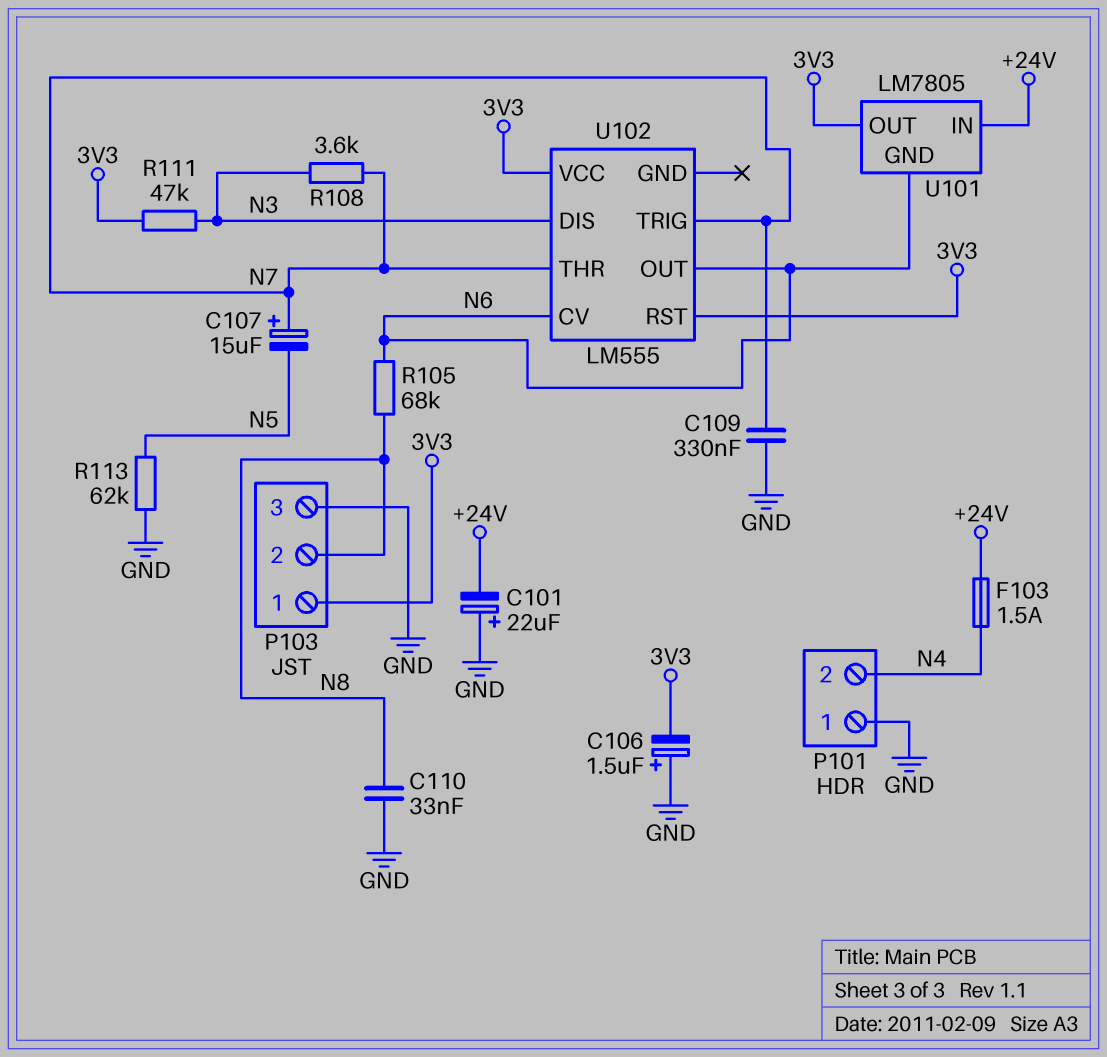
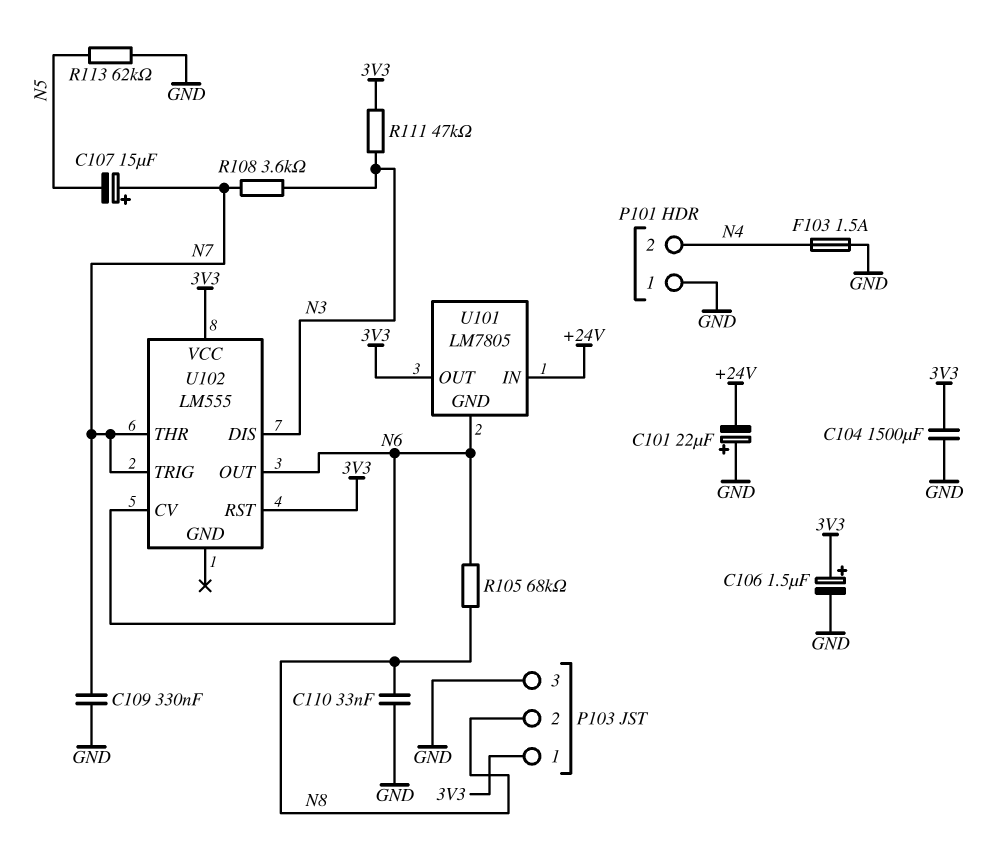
C104: none -> 1500uF (3V3, GND)
C106: 1.5uF (plus GND, minus 3V3) -> 1.5uF (plus 3V3, minus GND)
F103: 1.5A (+24V, N4) -> 1.5A (GND, N4)

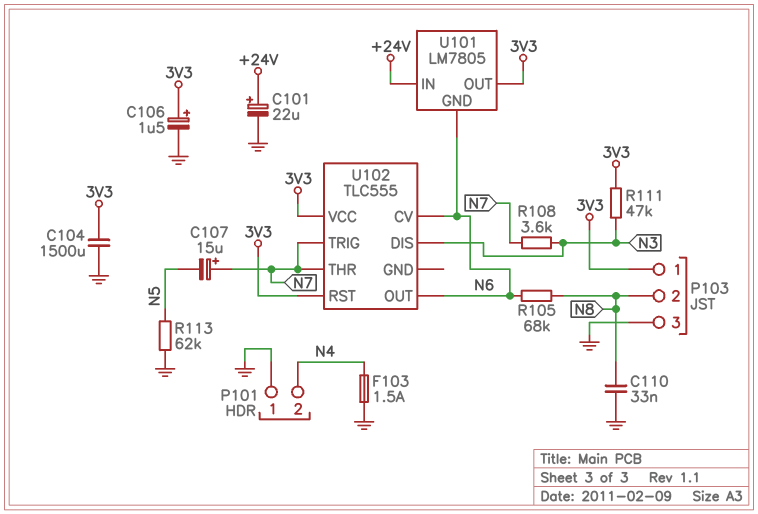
C101: 22uF (plus GND, minus +24V) -> 22uF (plus +24V, minus GND)
C109: 330nF (GND, N7) -> none
U102: LM555 -> TLC555

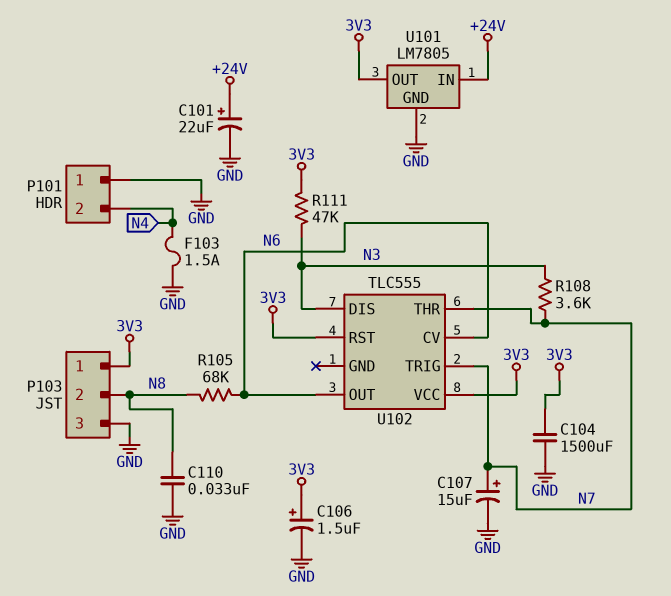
C107: 15uF (plus N7, minus N5) -> 15uF (plus N7, minus GND)
R113: 62k (GND, N5) -> none
U101 pin GND: N6 -> GND

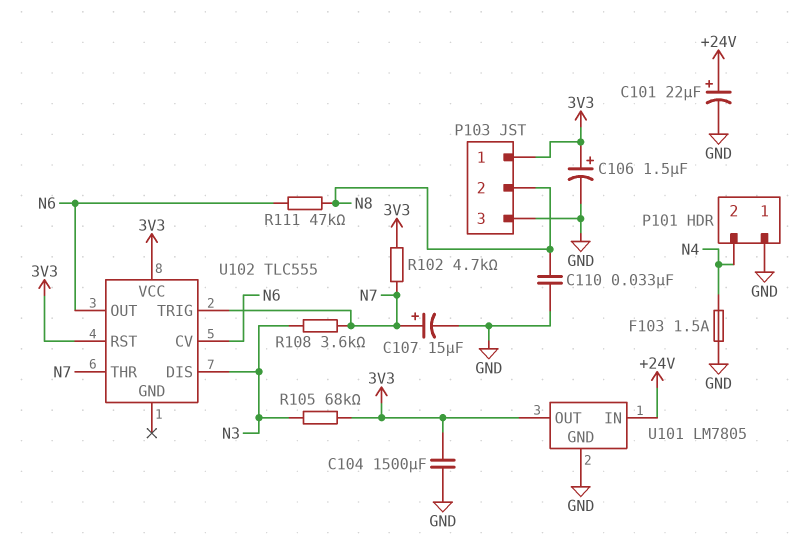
R102: none -> 4.7k (3V3, N7)
R105: 68k (N6, N8) -> 68k (3V3, N3)
R111: 47k (3V3, N3) -> 47k (N6, N8)

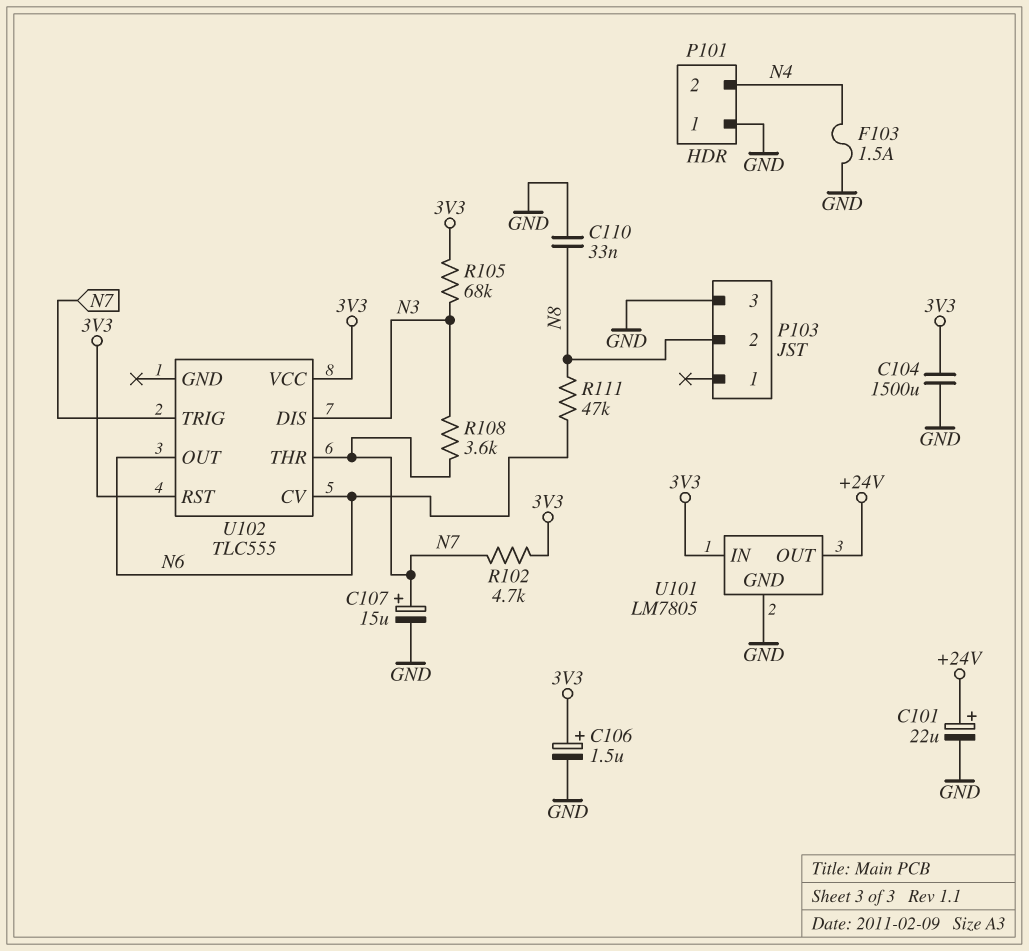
P103 pin 1: 3V3 -> none
U101 pin IN: +24V -> 3V3
U101 pin OUT: 3V3 -> +24V

